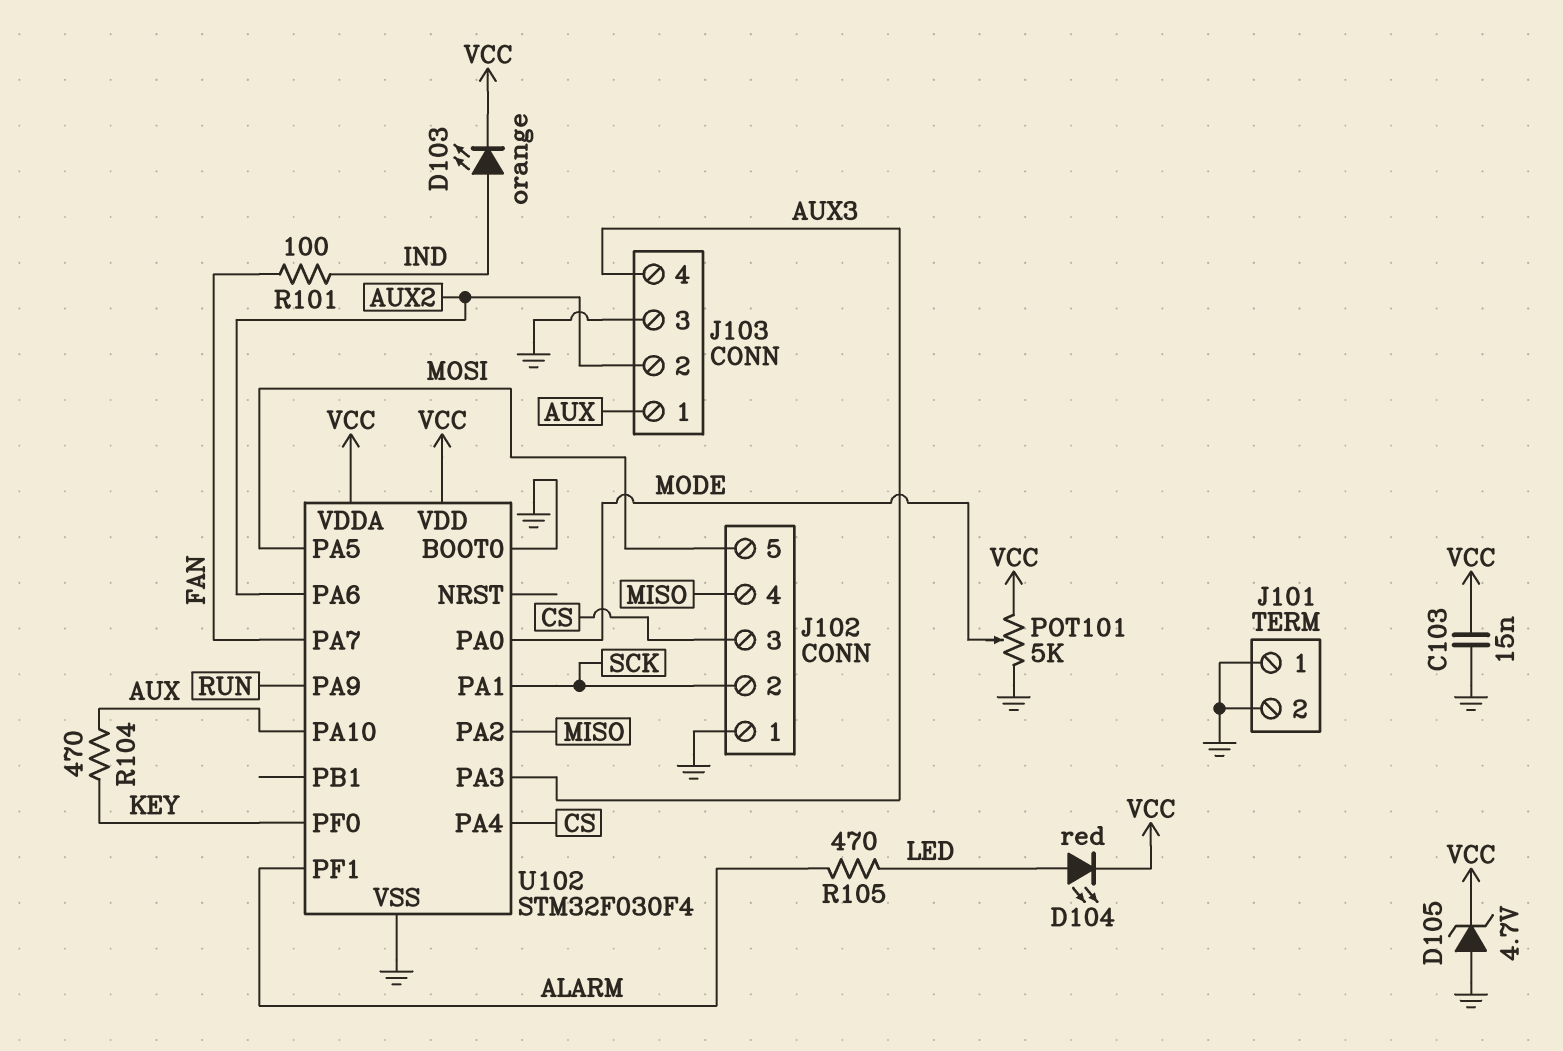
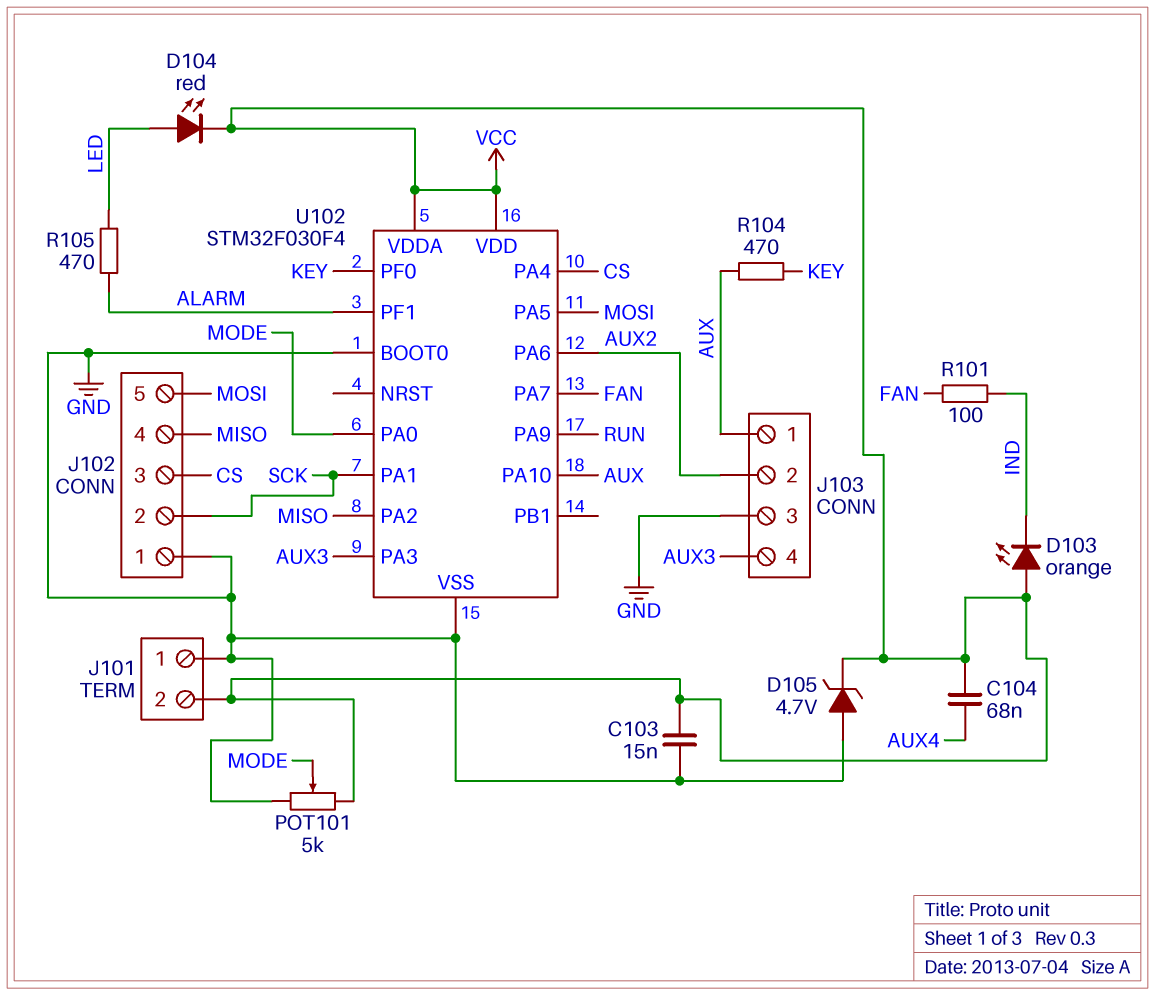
C104: none -> 68nF (AUX4, VCC)
D103: LED orange (A IND, K VCC) -> LED orange (A VCC, K IND)
J101 pin 2: GND -> VCC

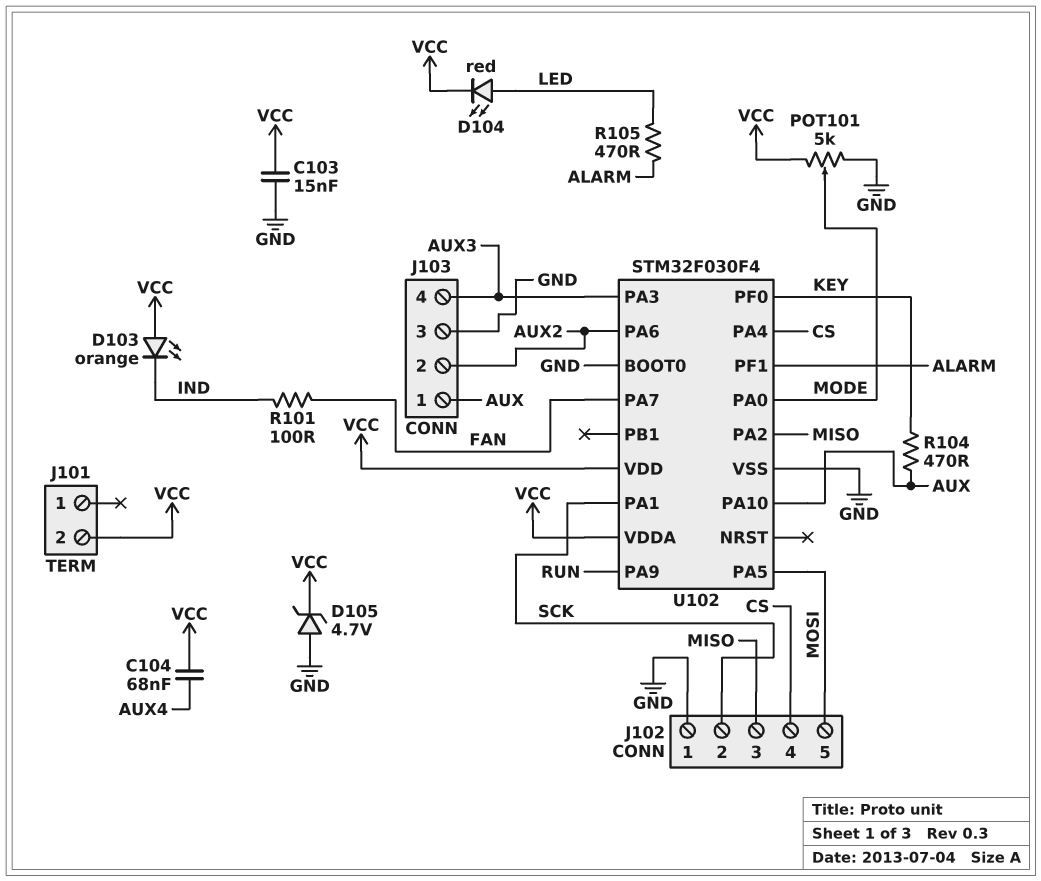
J101 pin 1: GND -> none
J102 pin 3: CS -> MISO
J102 pin 4: MISO -> CS

